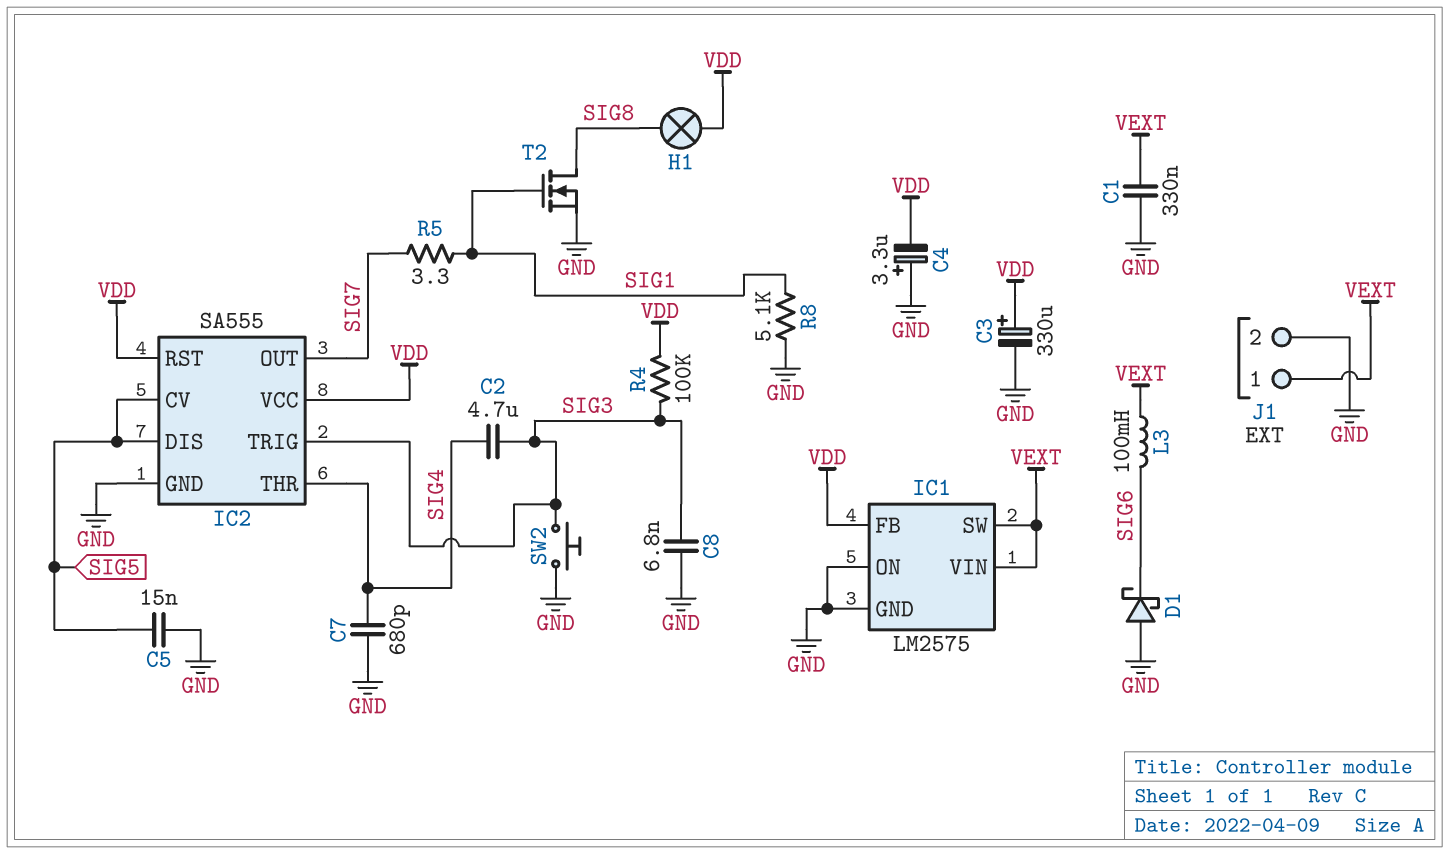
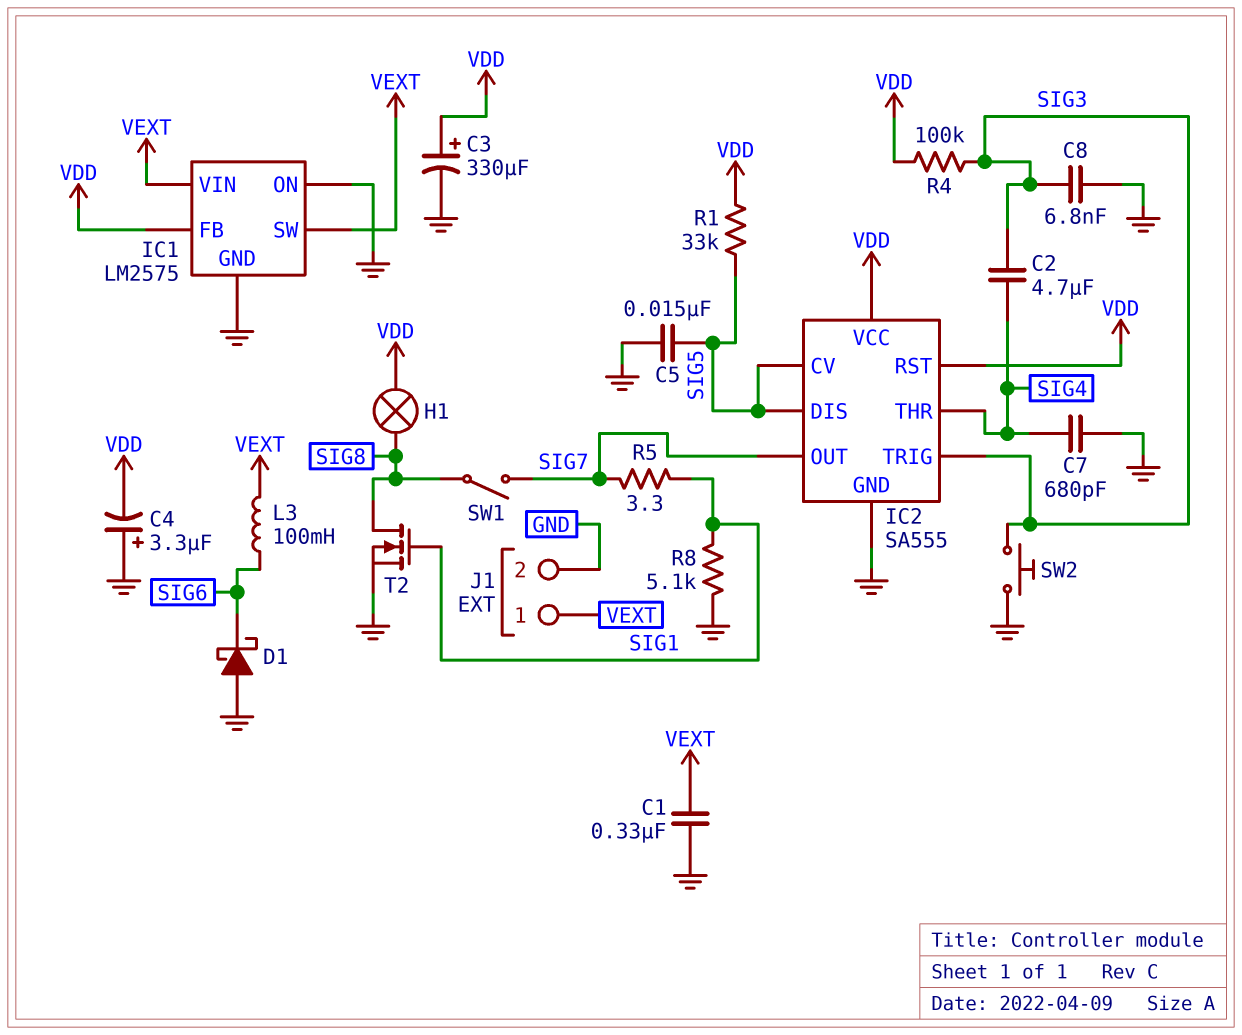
R1: none -> 33k (SIG5, VDD)
SW1: none -> switch (SIG7, SIG8)

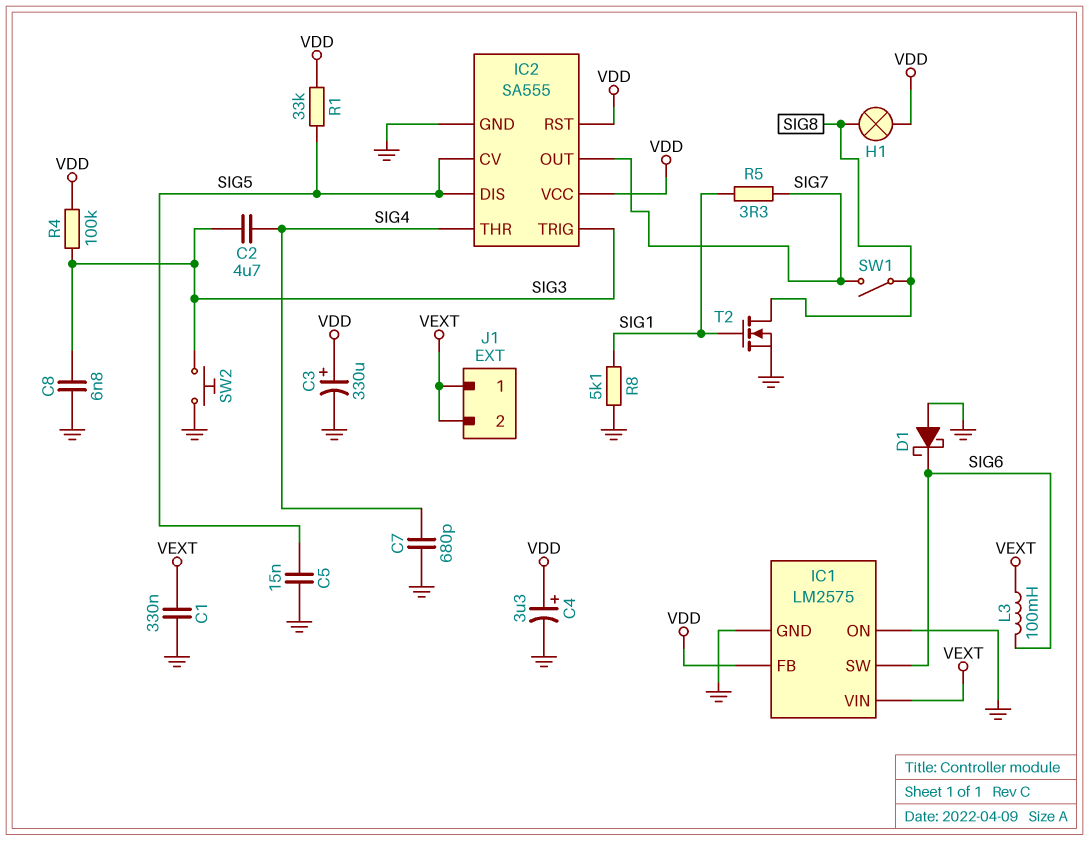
C4: 3.3uF (plus GND, minus VDD) -> 3.3uF (plus VDD, minus GND)
IC1 pin SW: VEXT -> SIG6
J1 pin 2: GND -> VEXT

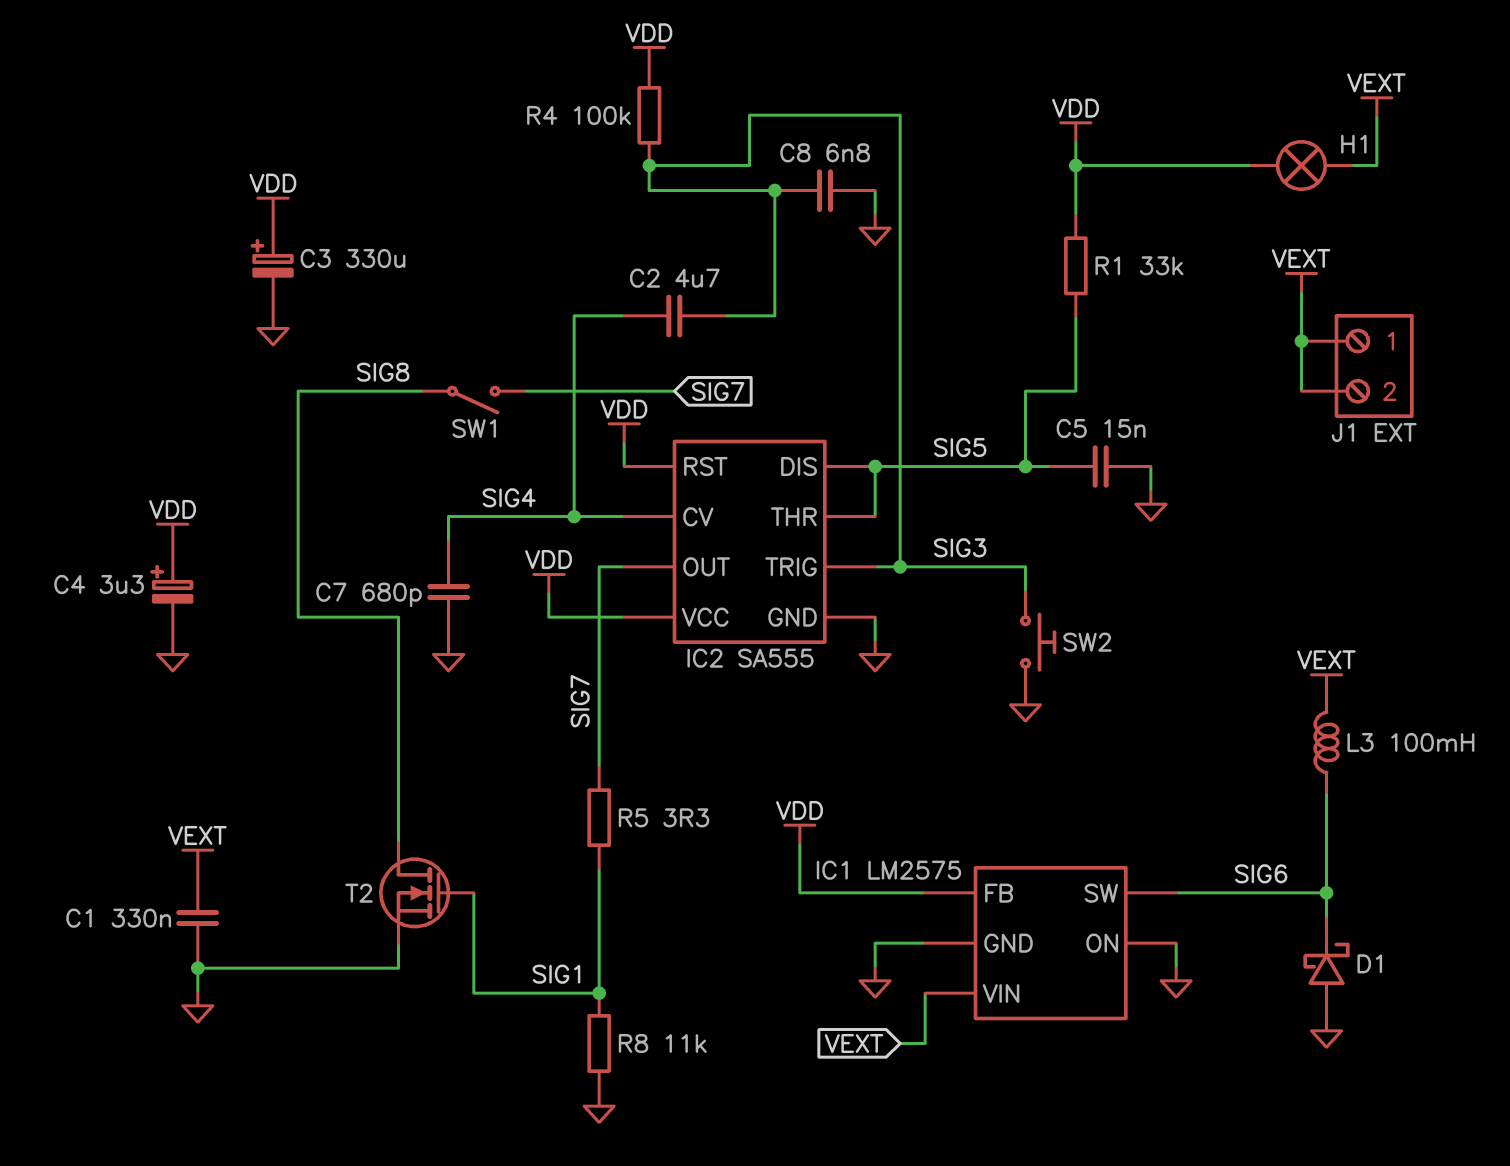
H1: lamp (SIG8, VDD) -> lamp (VDD, VEXT)
IC2 pin CV: SIG5 -> SIG4
IC2 pin THR: SIG4 -> SIG5
R8: 5.1k (GND, SIG1) -> 11k (GND, SIG1)

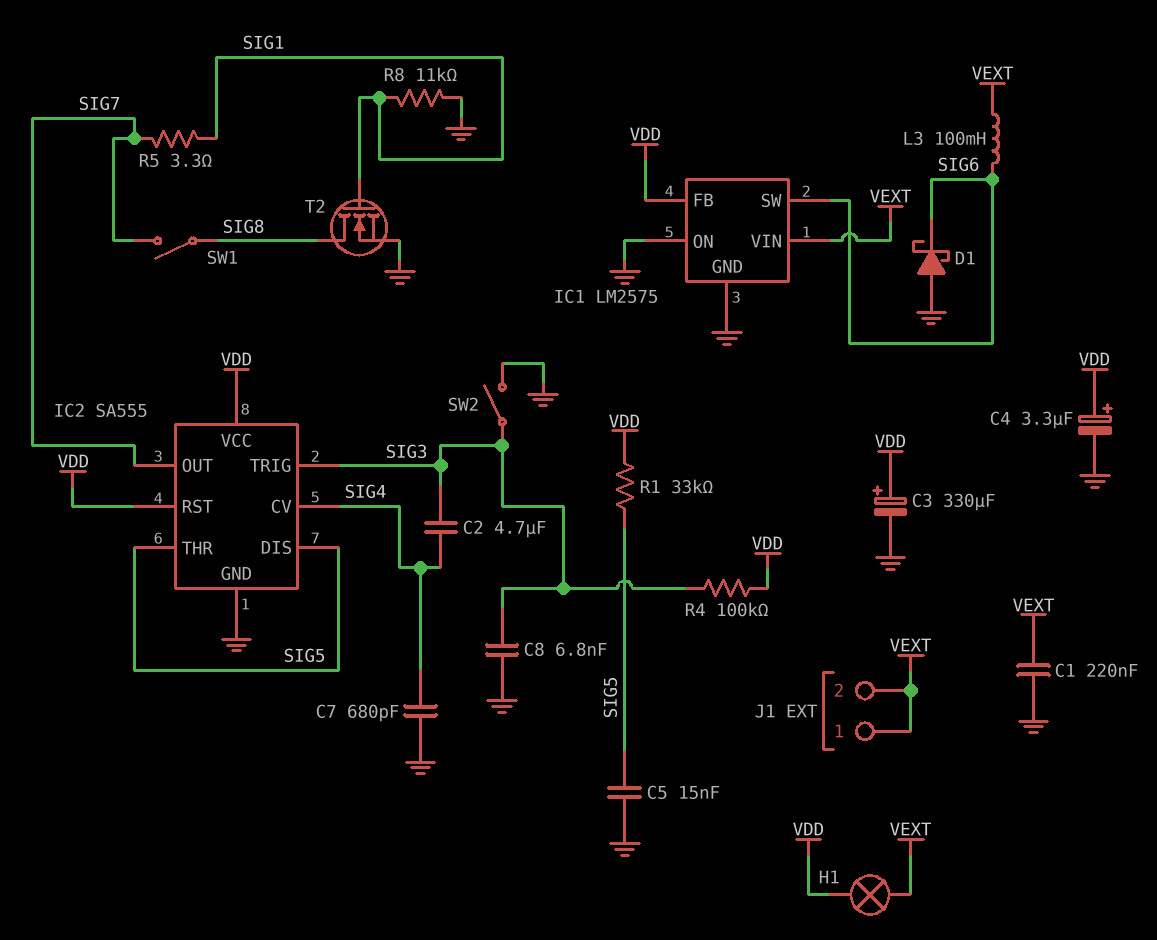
C1: 330nF (GND, VEXT) -> 220nF (GND, VEXT)
SW2: button (GND, SIG3) -> switch (GND, SIG3)

